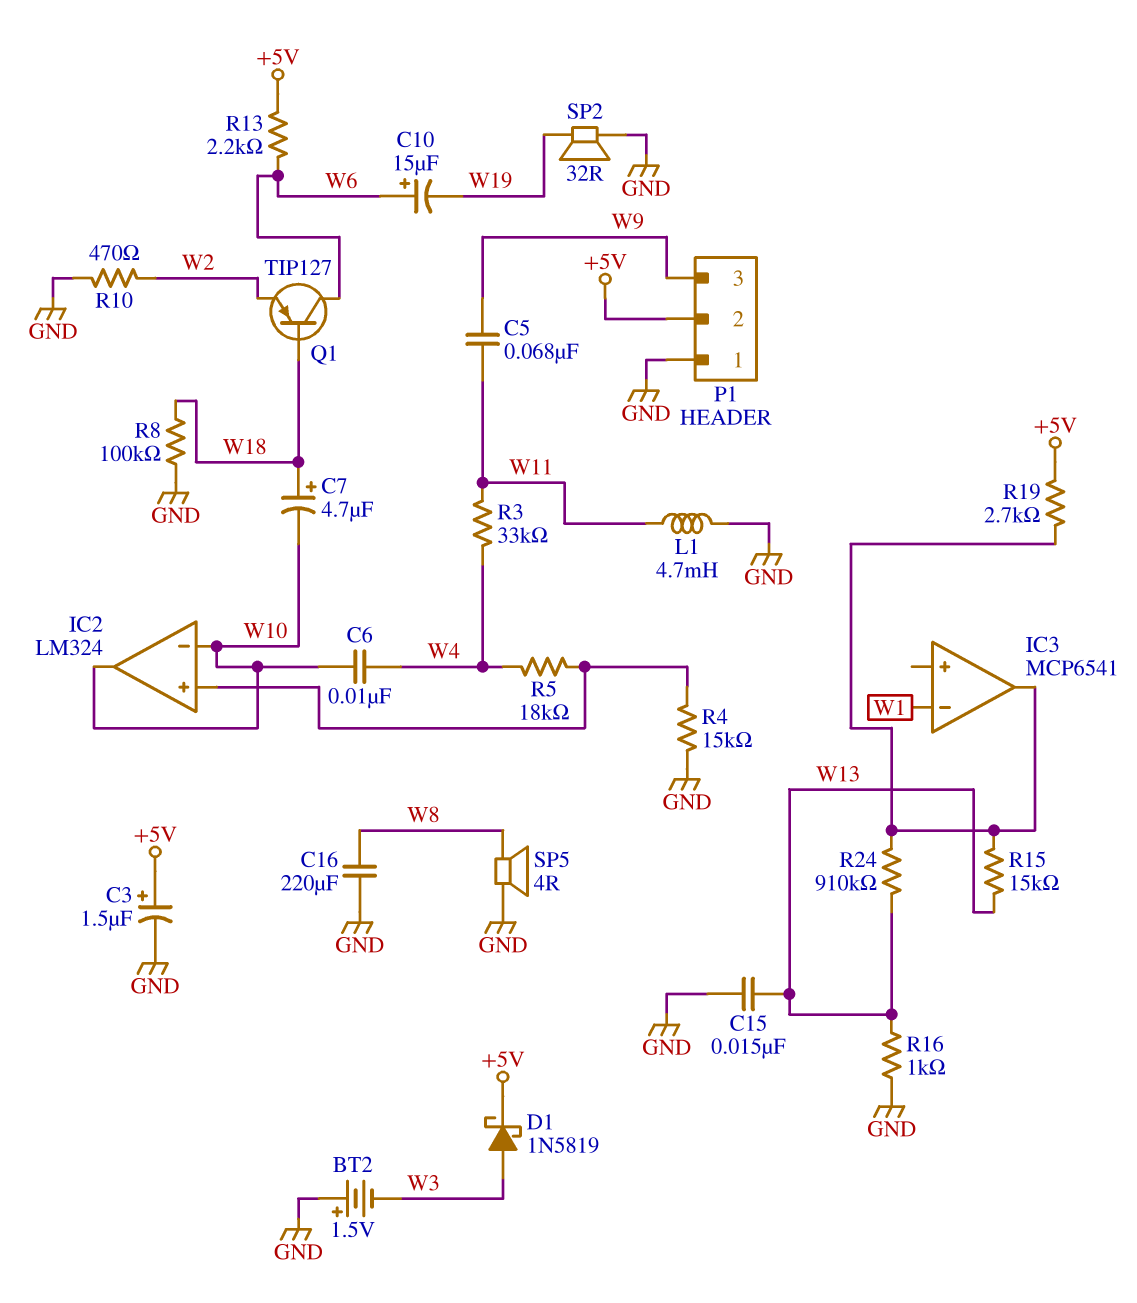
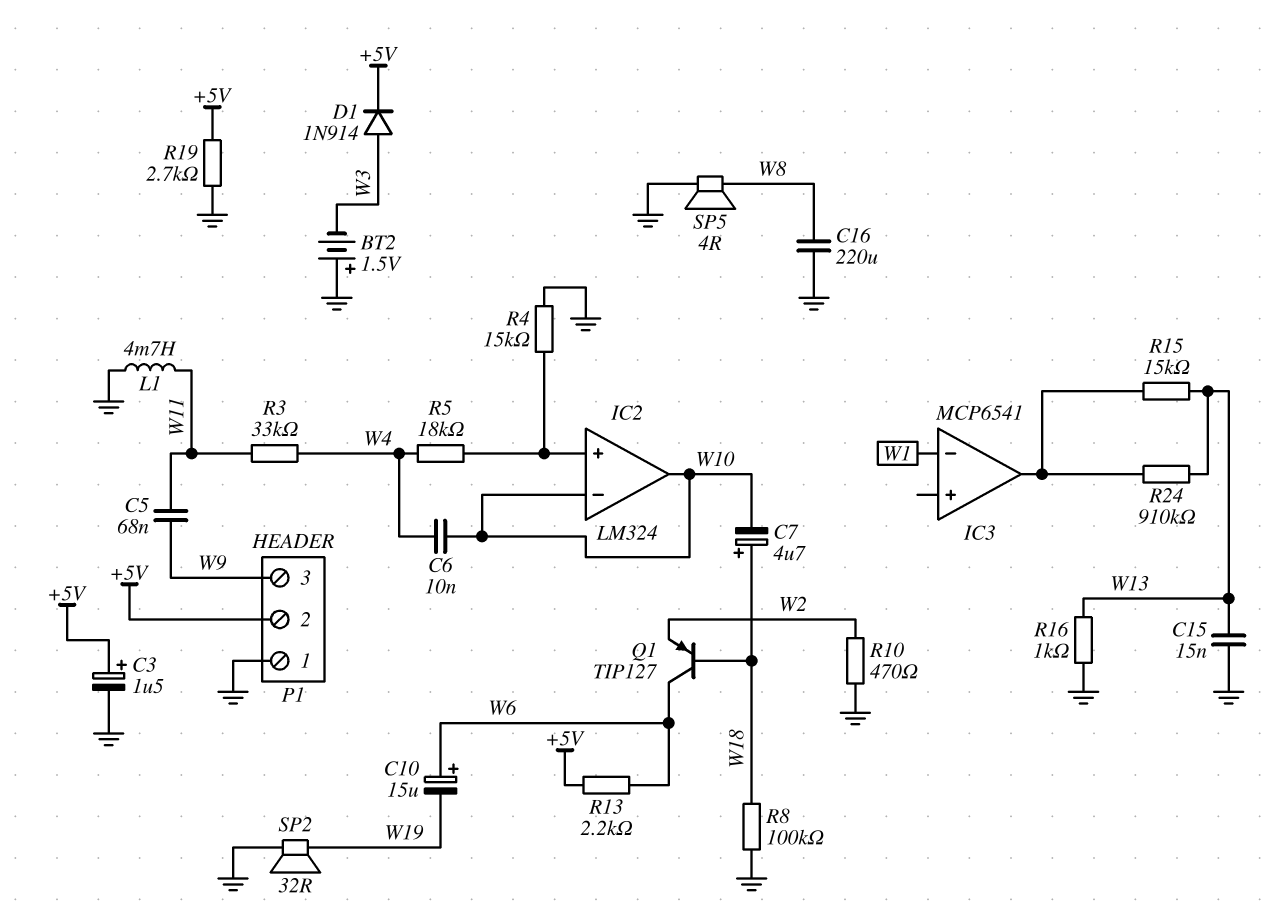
D1: schottky 1N5819 (A W3, K +5V) -> diode 1N914 (A W3, K +5V)
R19: 2.7k (+5V, IC3/out) -> 2.7k (+5V, GND)

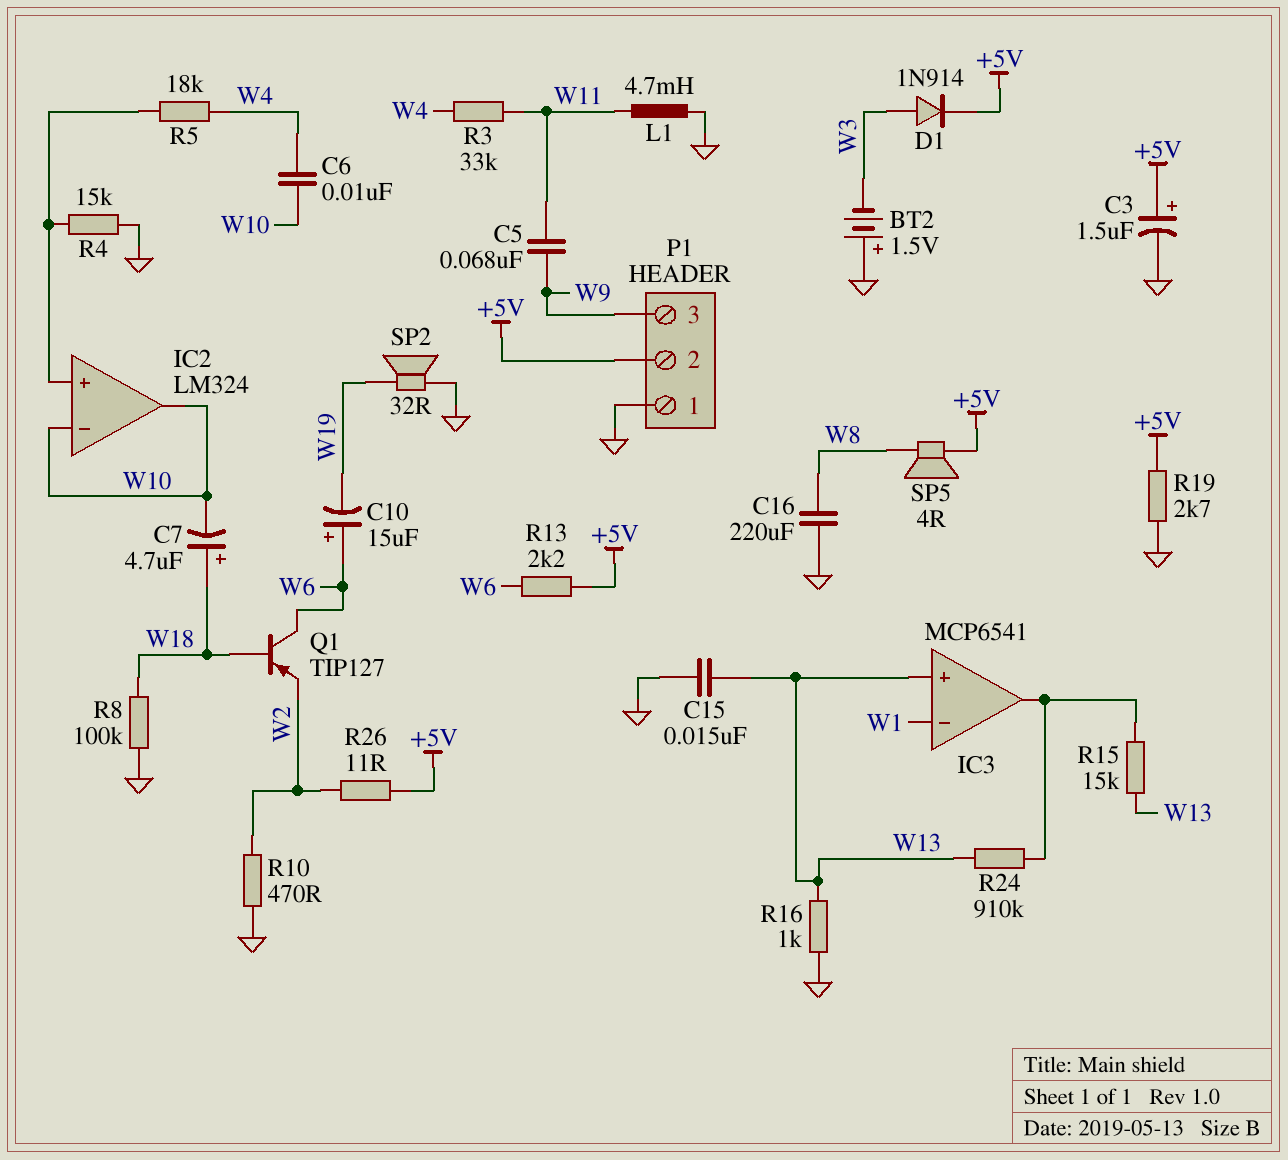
IC3 pin in+: none -> W13
R26: none -> 11 (+5V, W2)
SP5: speaker 4R (GND, W8) -> speaker 4R (+5V, W8)

